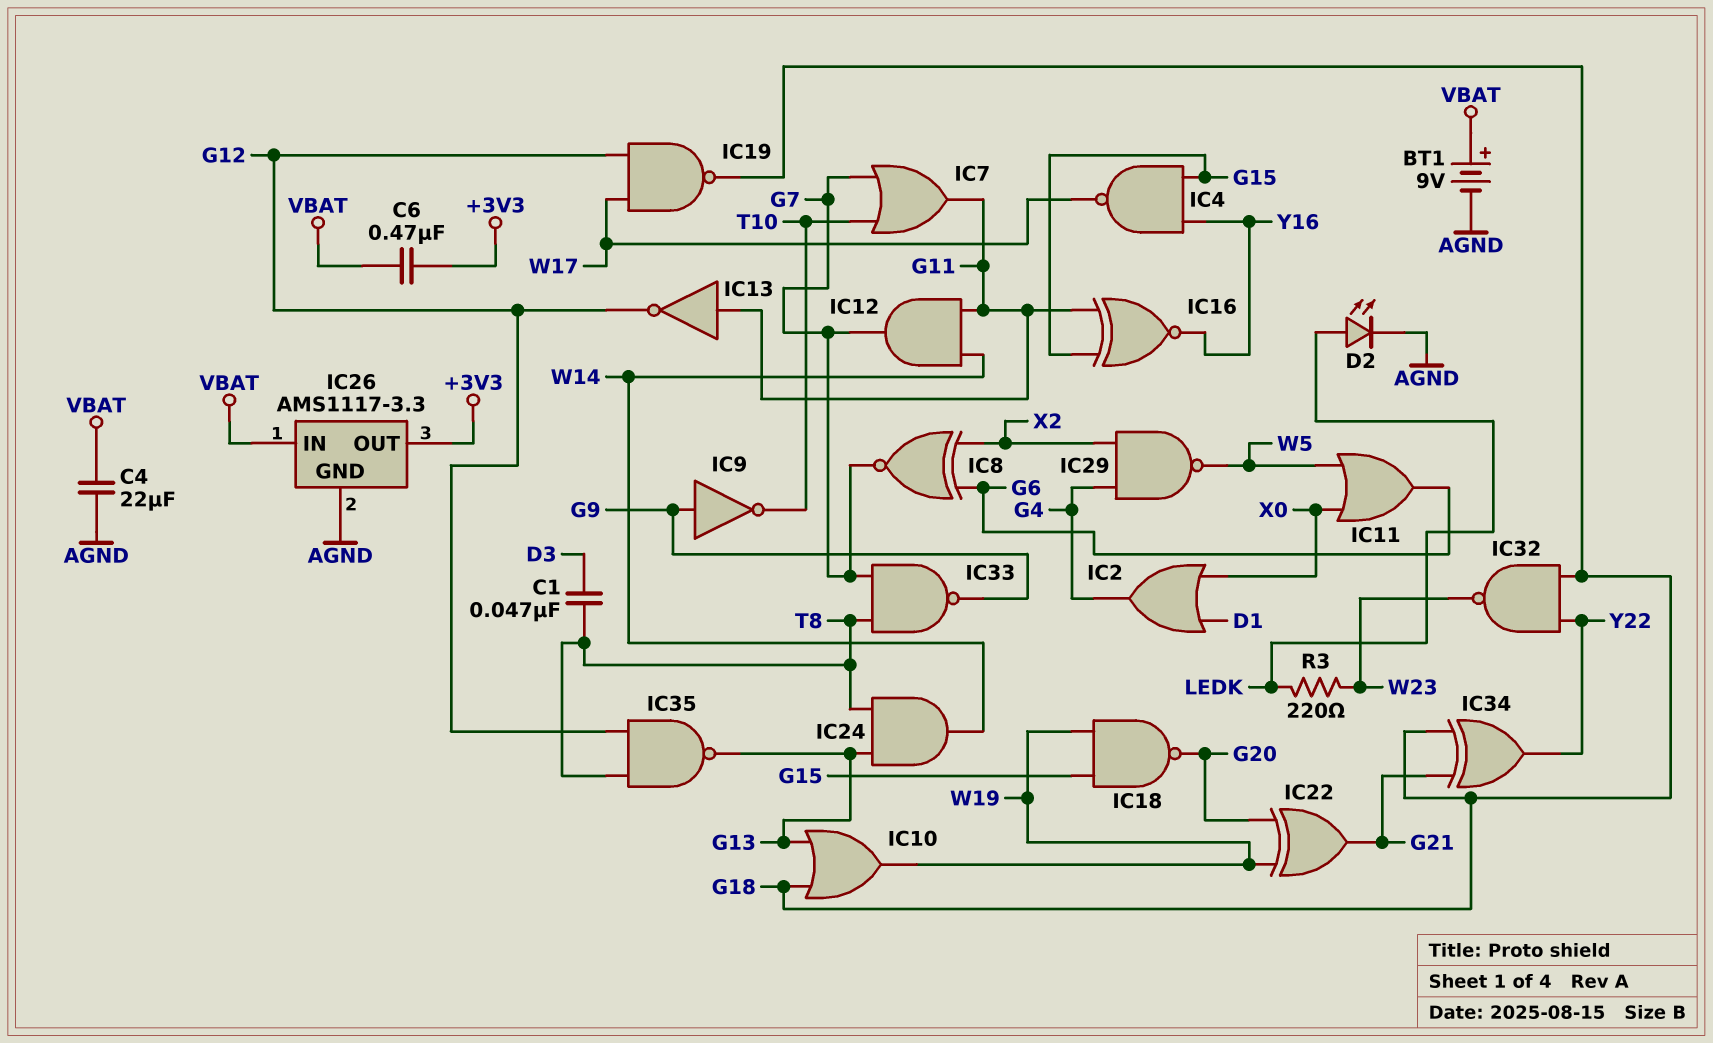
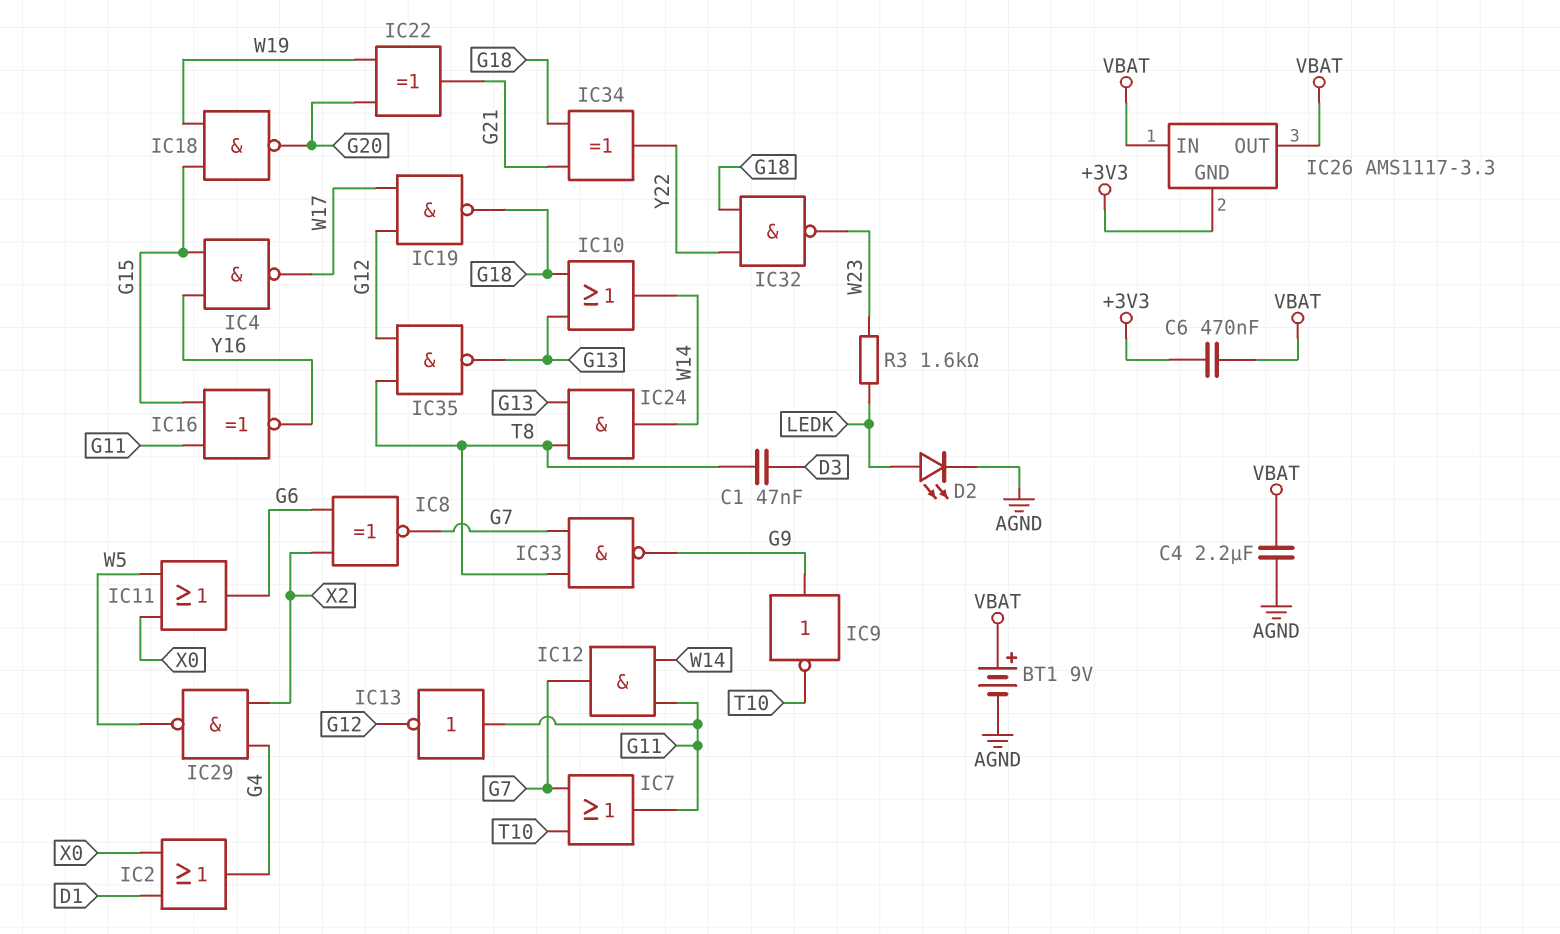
C4: 22uF (AGND, VBAT) -> 2.2uF (AGND, VBAT)
IC10: OR (in G13, in G18, out W19) -> OR (in G13, in G18, out W14)
IC26 pin GND: AGND -> +3V3
IC26 pin OUT: +3V3 -> VBAT
R3: 220 (LEDK, W23) -> 1.6k (LEDK, W23)

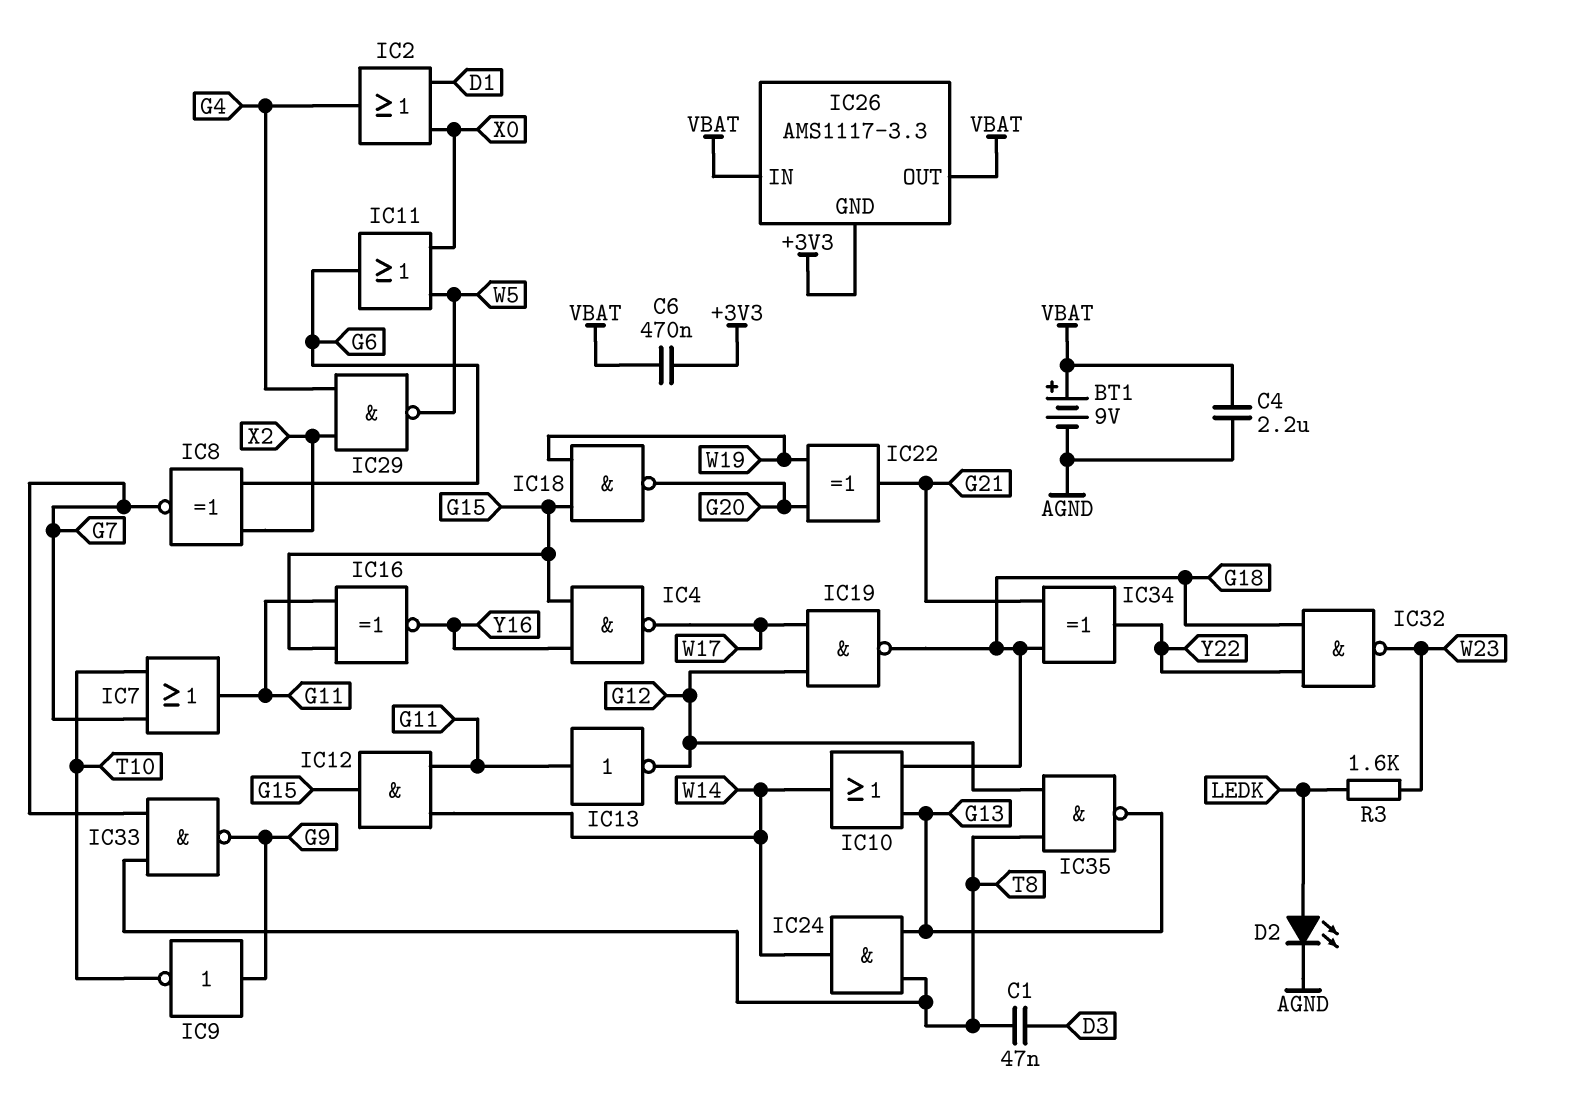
IC12: AND (in G11, in W14, out G7) -> AND (in G11, in W14, out G15)

